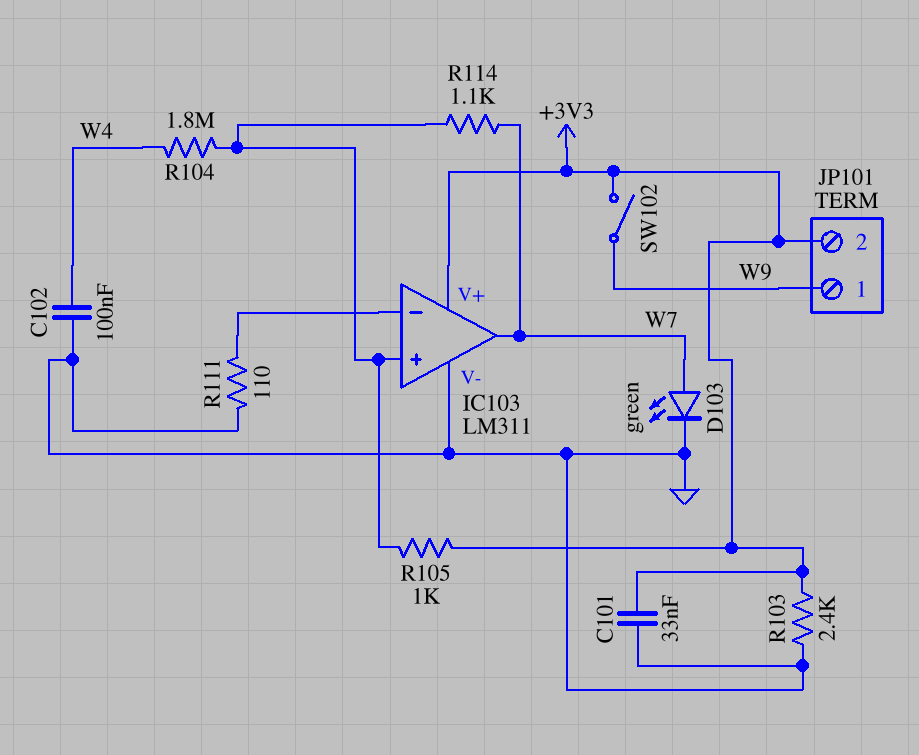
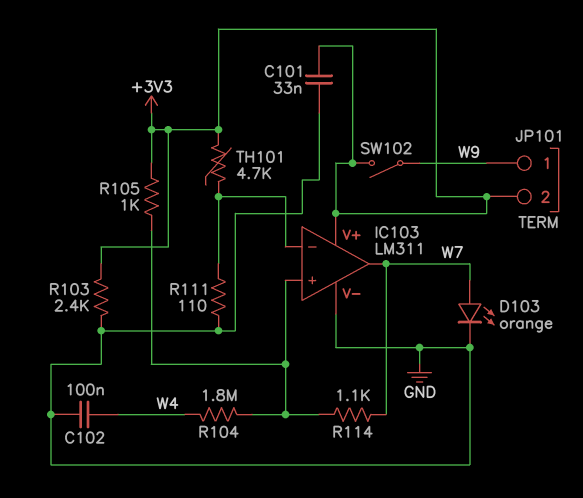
D103: LED green (A W7, K GND) -> LED orange (A W7, K GND)
TH101: none -> 4.7k (+3V3, IC103/in-)

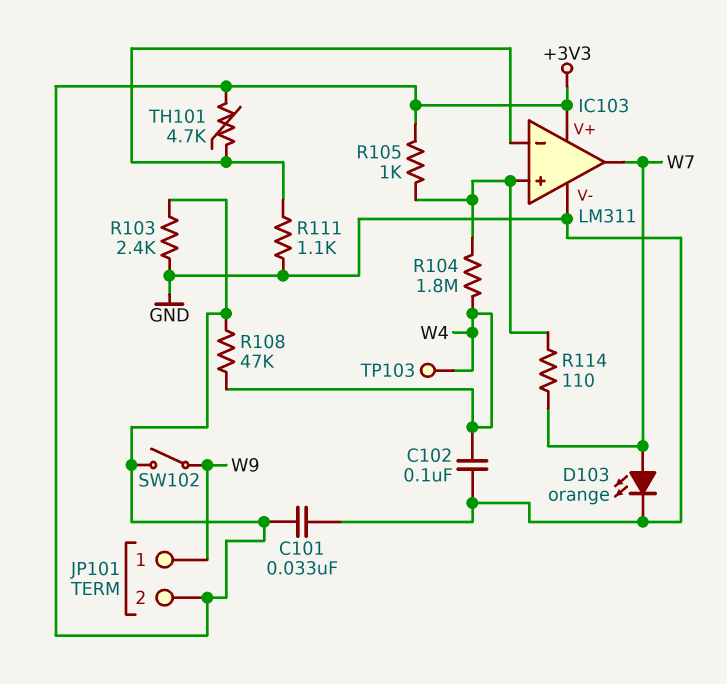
R108: none -> 47k (+3V3, W4)
R111: 110 (GND, IC103/in-) -> 1.1k (GND, IC103/in-)
R114: 1.1k (IC103/in+, W7) -> 110 (IC103/in+, W7)
TP103: none -> test point (W4)

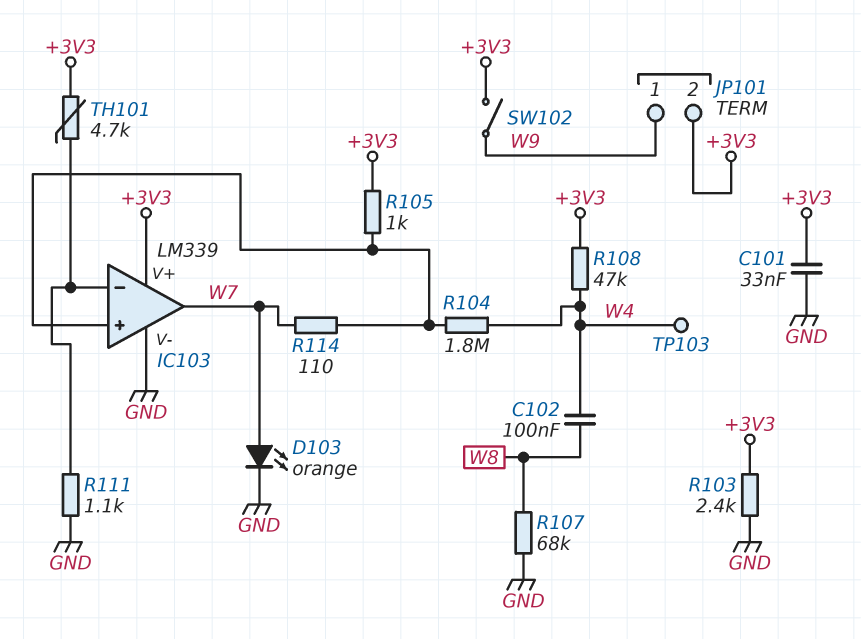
C102: 100nF (GND, W4) -> 100nF (W4, W8)
IC103: LM311 -> LM339
R107: none -> 68k (GND, W8)

